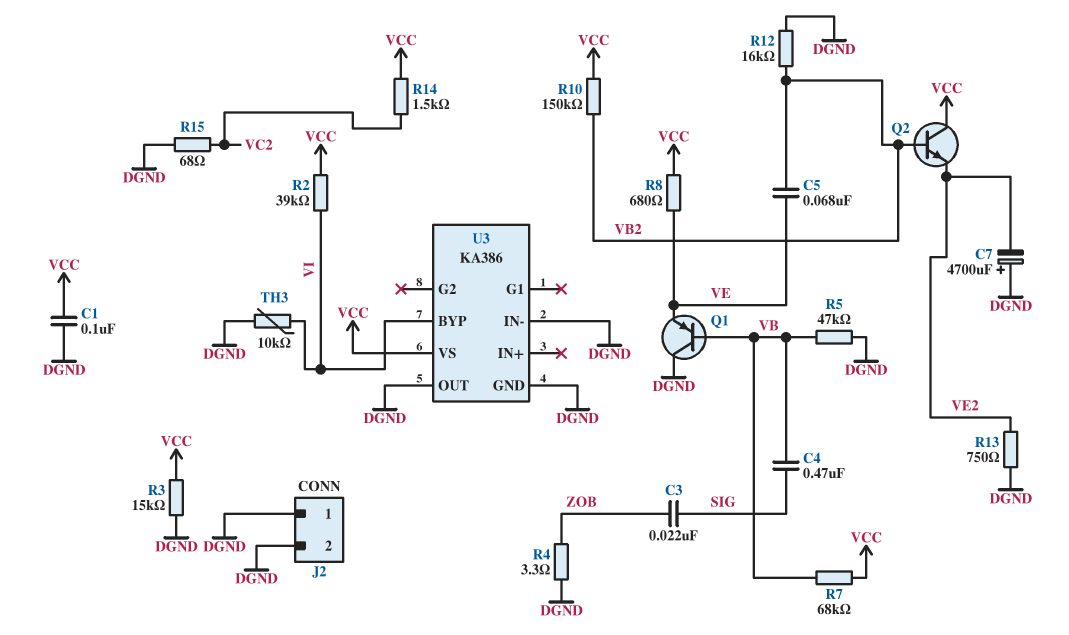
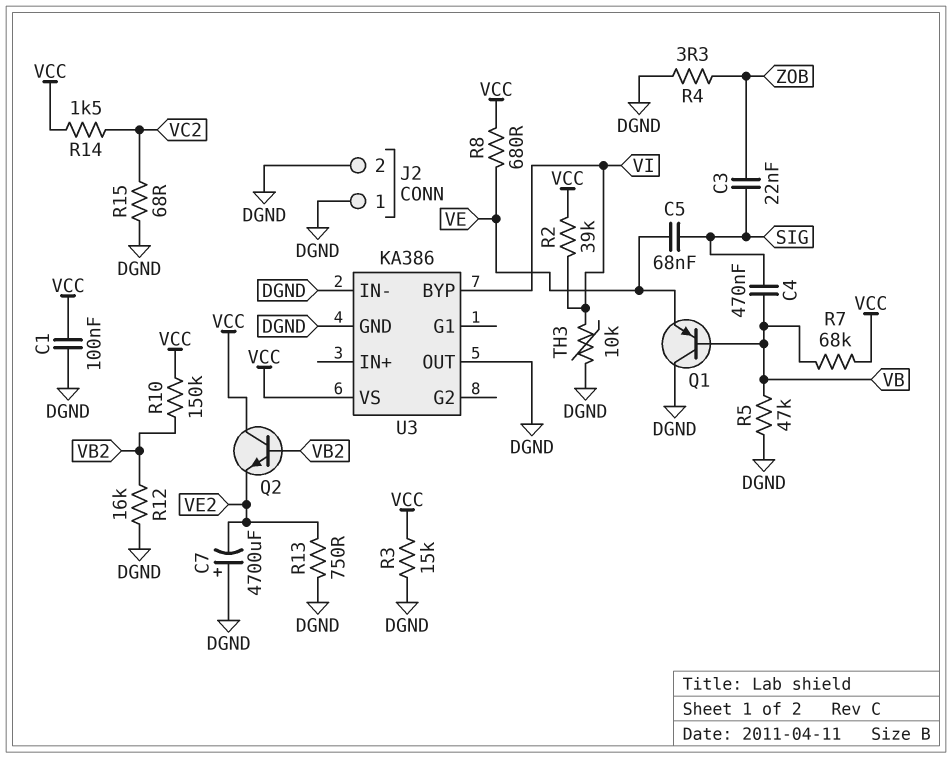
C5: 68nF (VB2, VE) -> 68nF (SIG, VE)

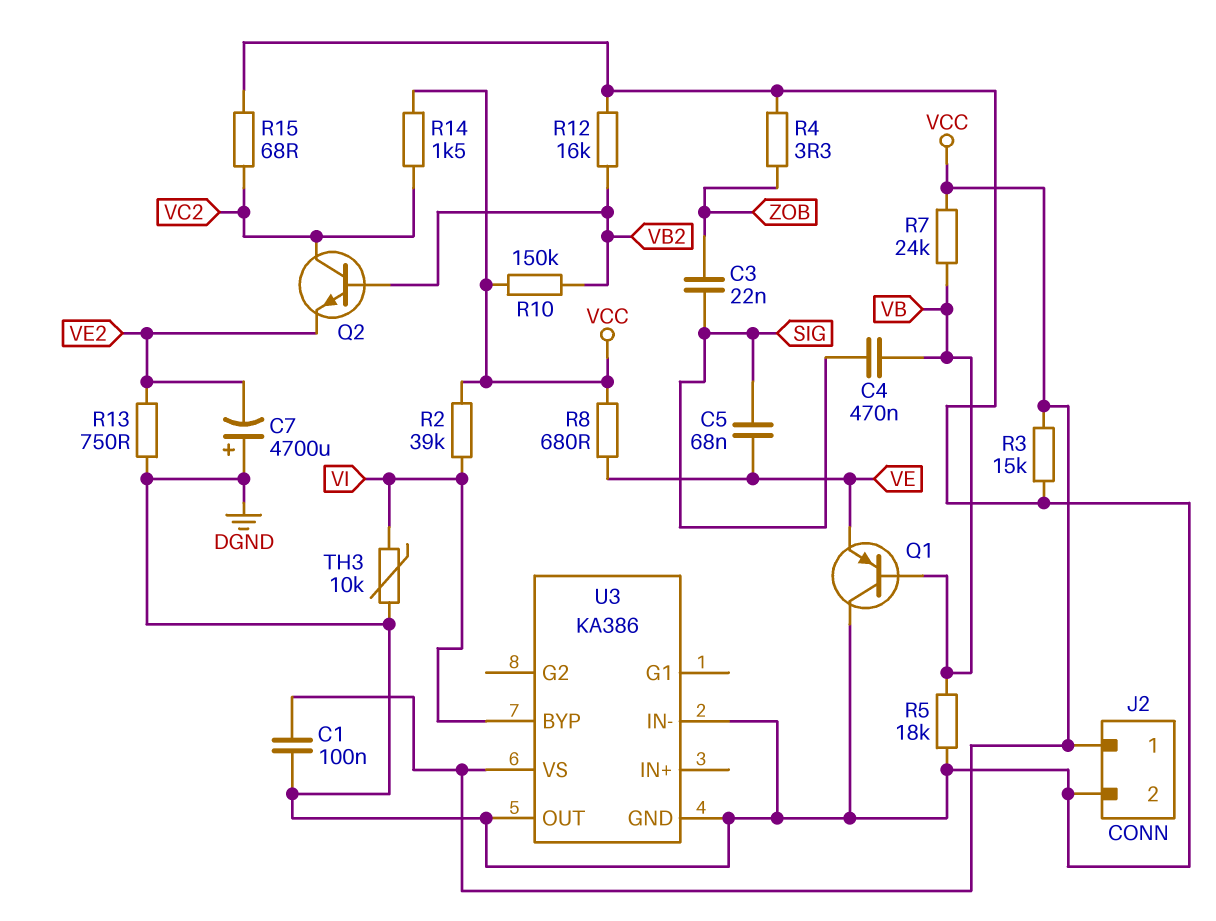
J2 pin 1: DGND -> VCC
Q2: NPN (B VB2, C VCC, E VE2) -> NPN (B VB2, C VC2, E VE2)
R5: 47k (DGND, VB) -> 18k (DGND, VB)
R7: 68k (VB, VCC) -> 24k (VB, VCC)

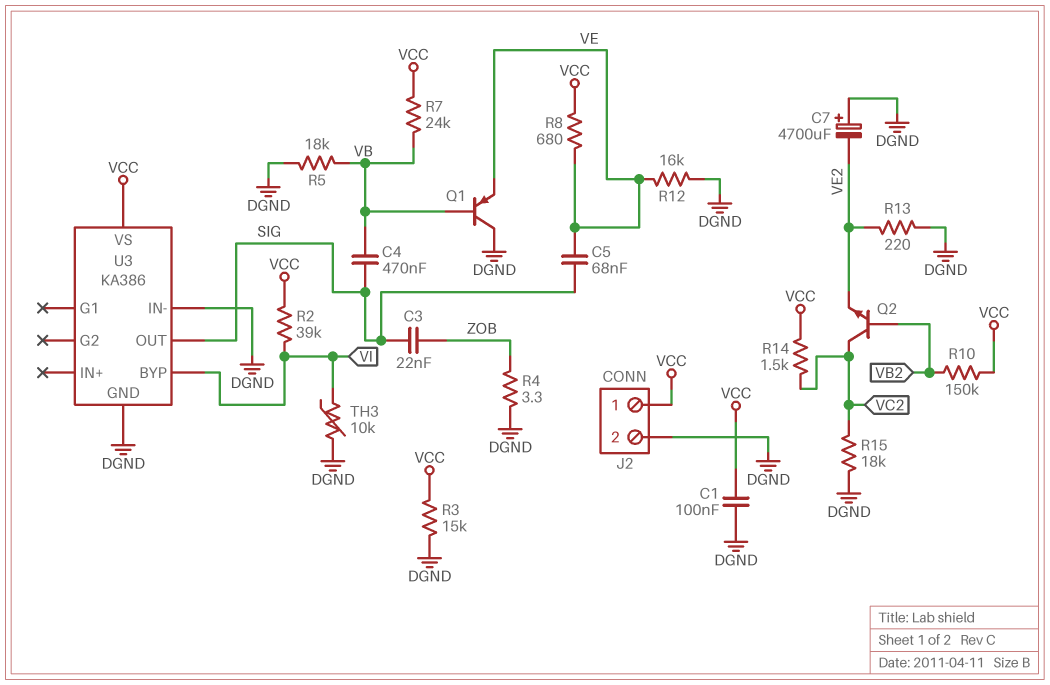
R12: 16k (DGND, VB2) -> 16k (DGND, VE)
R13: 750 (DGND, VE2) -> 220 (DGND, VE2)
R15: 68 (DGND, VC2) -> 18k (DGND, VC2)
U3 pin OUT: DGND -> SIG

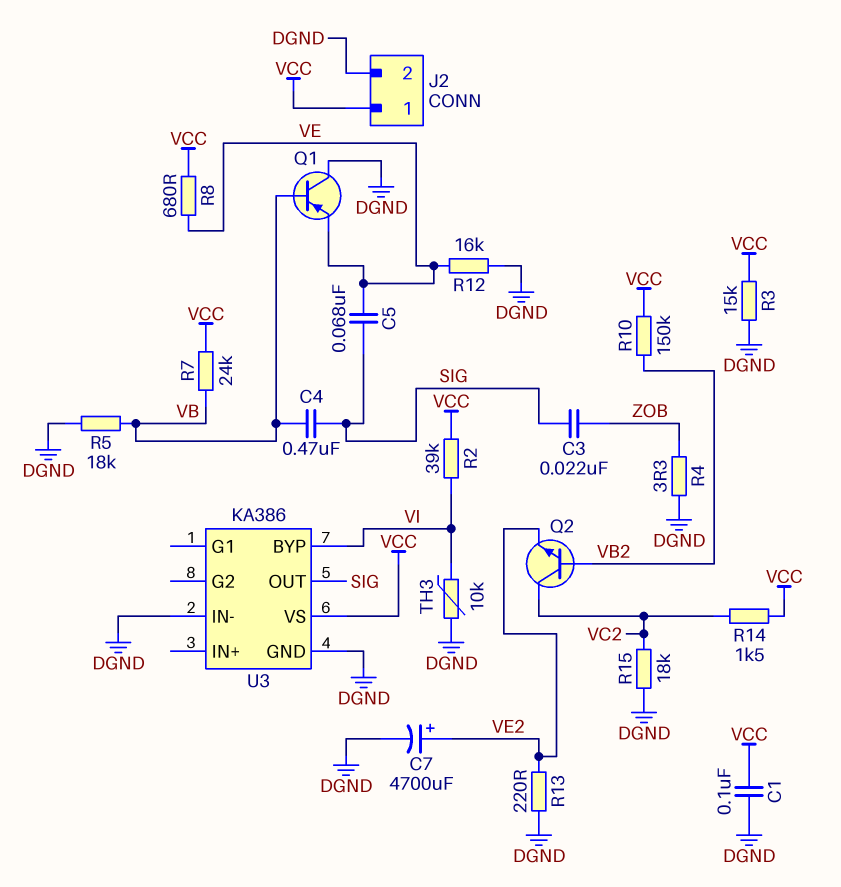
C7: 4700uF (plus DGND, minus VE2) -> 4700uF (plus VE2, minus DGND)

